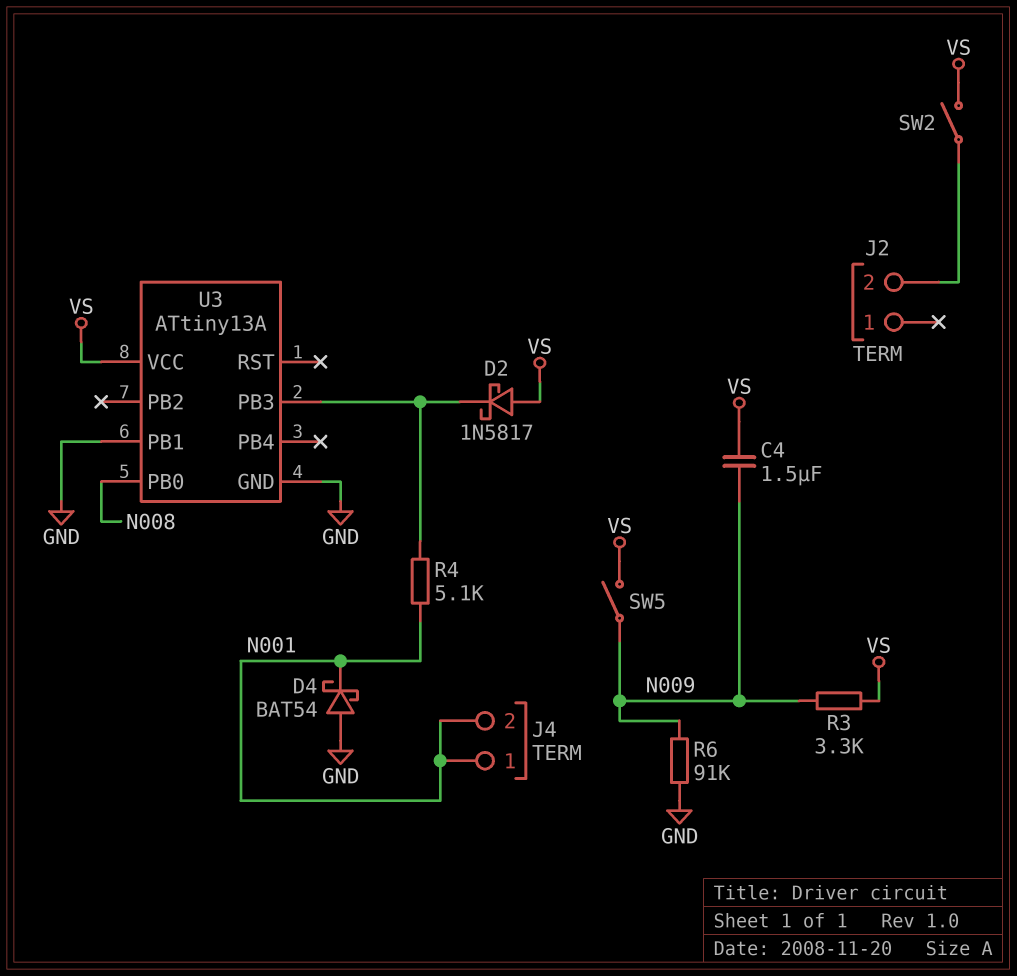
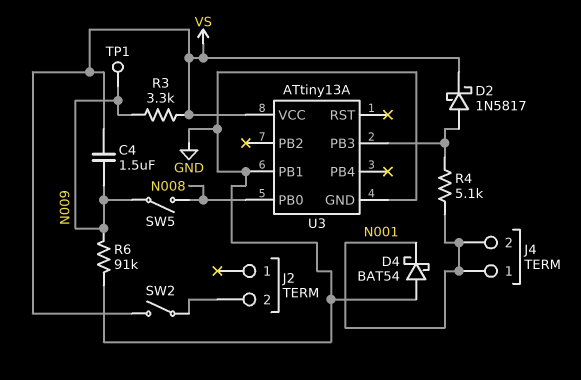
D2: schottky 1N5817 (A VS, K U3/PB3) -> schottky 1N5817 (A U3/PB3, K VS)
SW5: switch (N009, VS) -> switch (N008, N009)
TP1: none -> test point (N009)

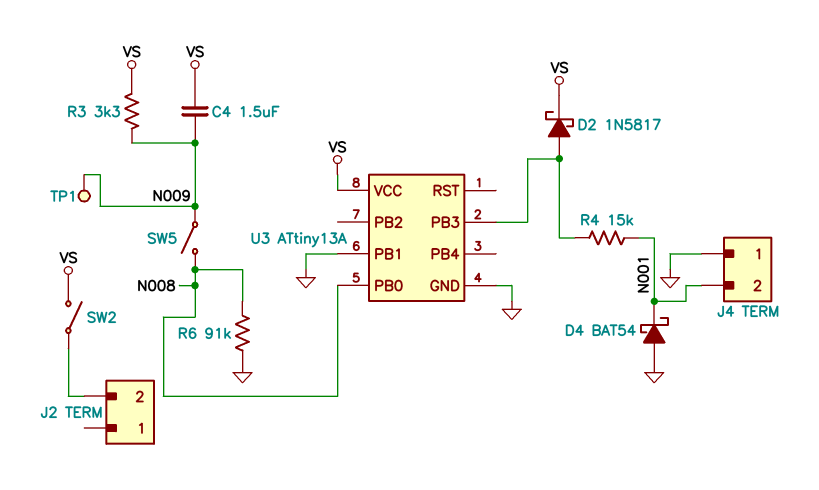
J4 pin 1: N001 -> GND
R4: 5.1k (N001, U3/PB3) -> 15k (N001, U3/PB3)
R6: 91k (GND, N009) -> 91k (GND, N008)

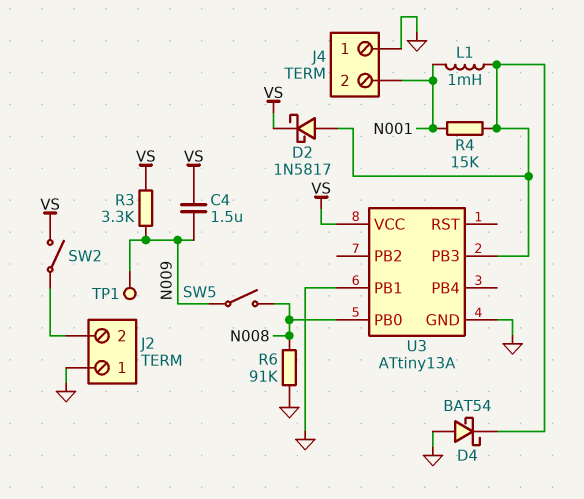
D4: schottky BAT54 (A GND, K N001) -> schottky BAT54 (A GND, K U3/PB3)
J2 pin 1: none -> GND
L1: none -> 1mH (N001, U3/PB3)

